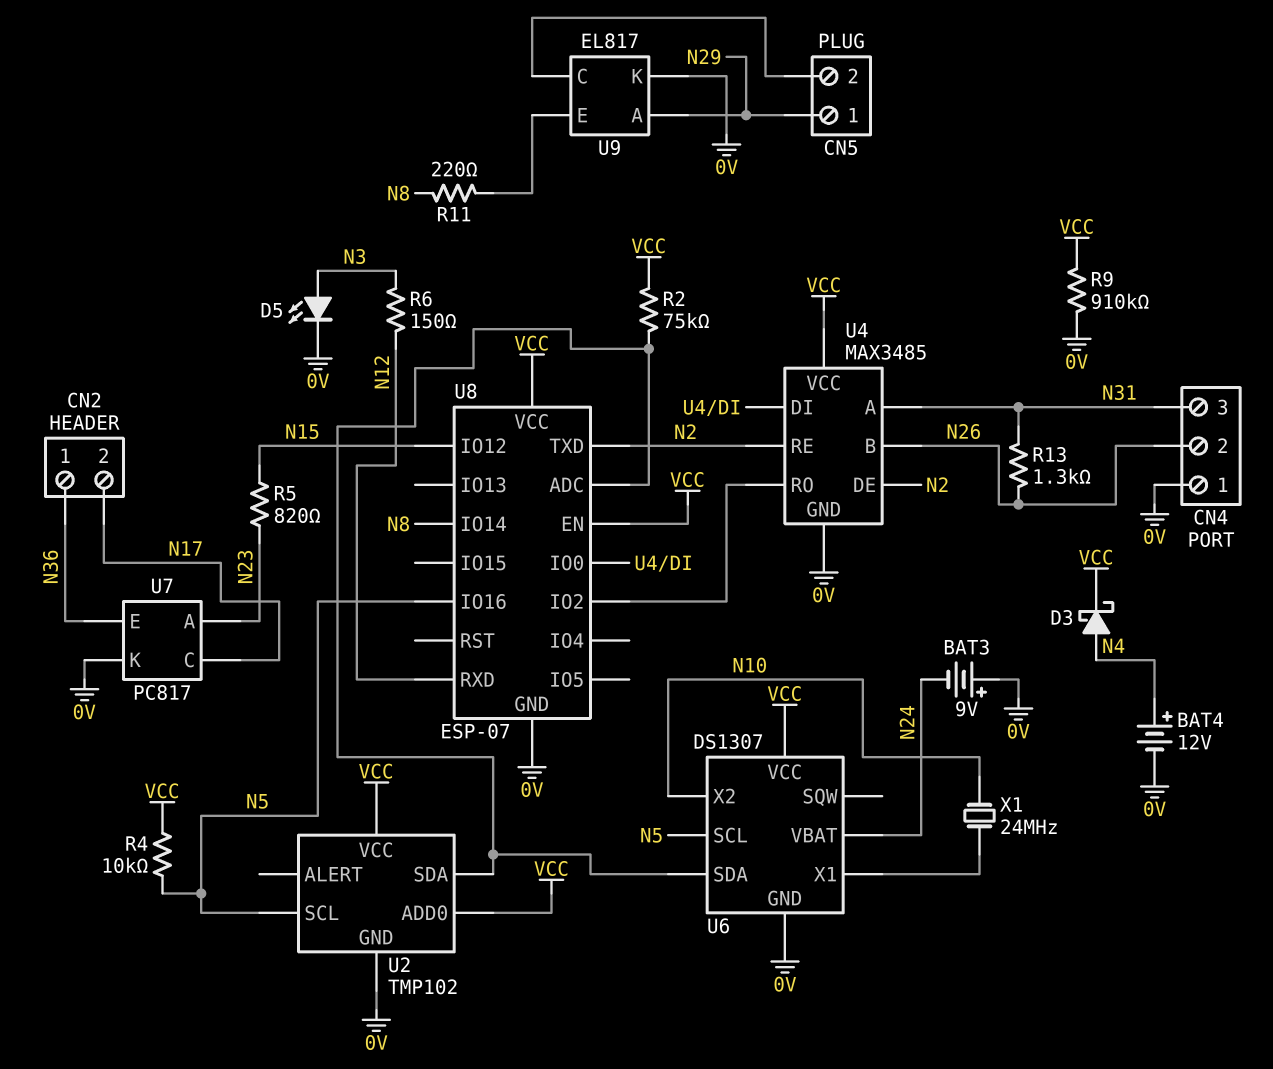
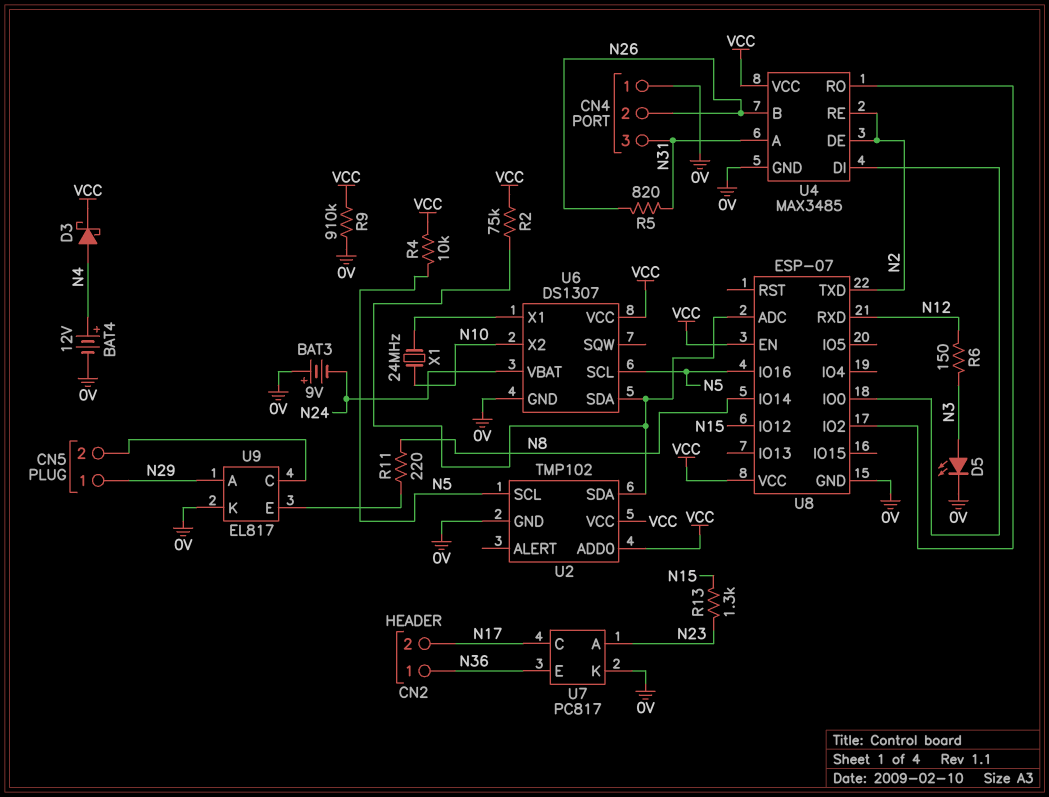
R5: 820 (N15, N23) -> 820 (N26, N31)
R13: 1.3k (N26, N31) -> 1.3k (N15, N23)

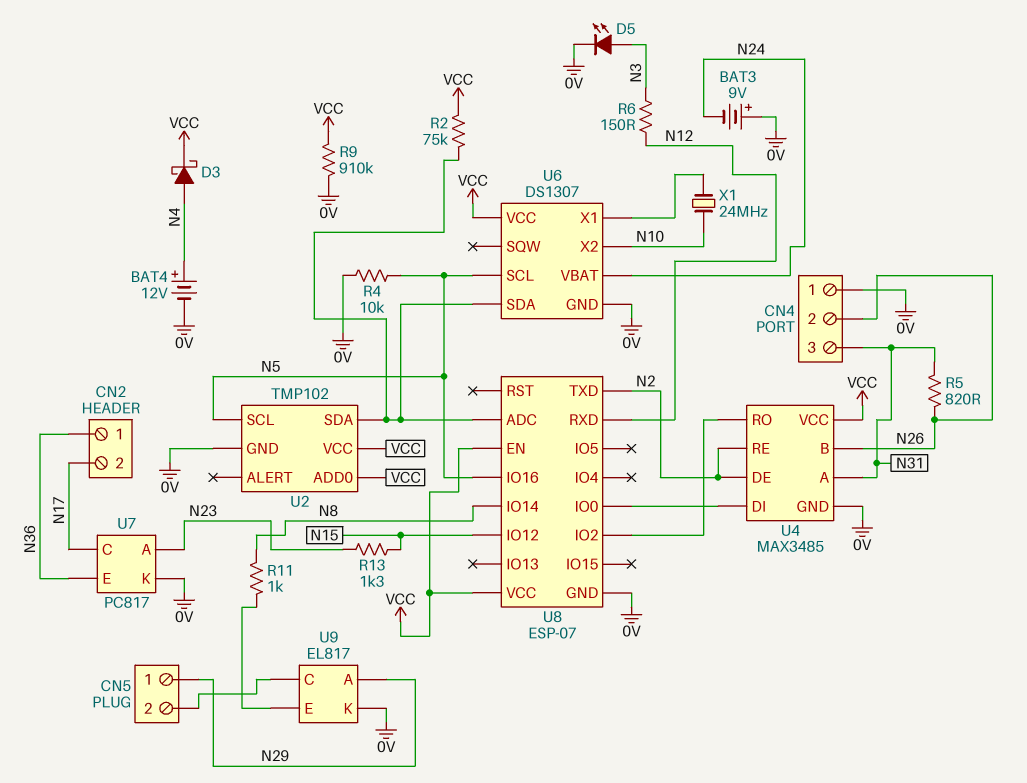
R4: 10k (N5, VCC) -> 10k (0V, N5)
R11: 220 (N8, U9/E) -> 1k (N8, U9/E)

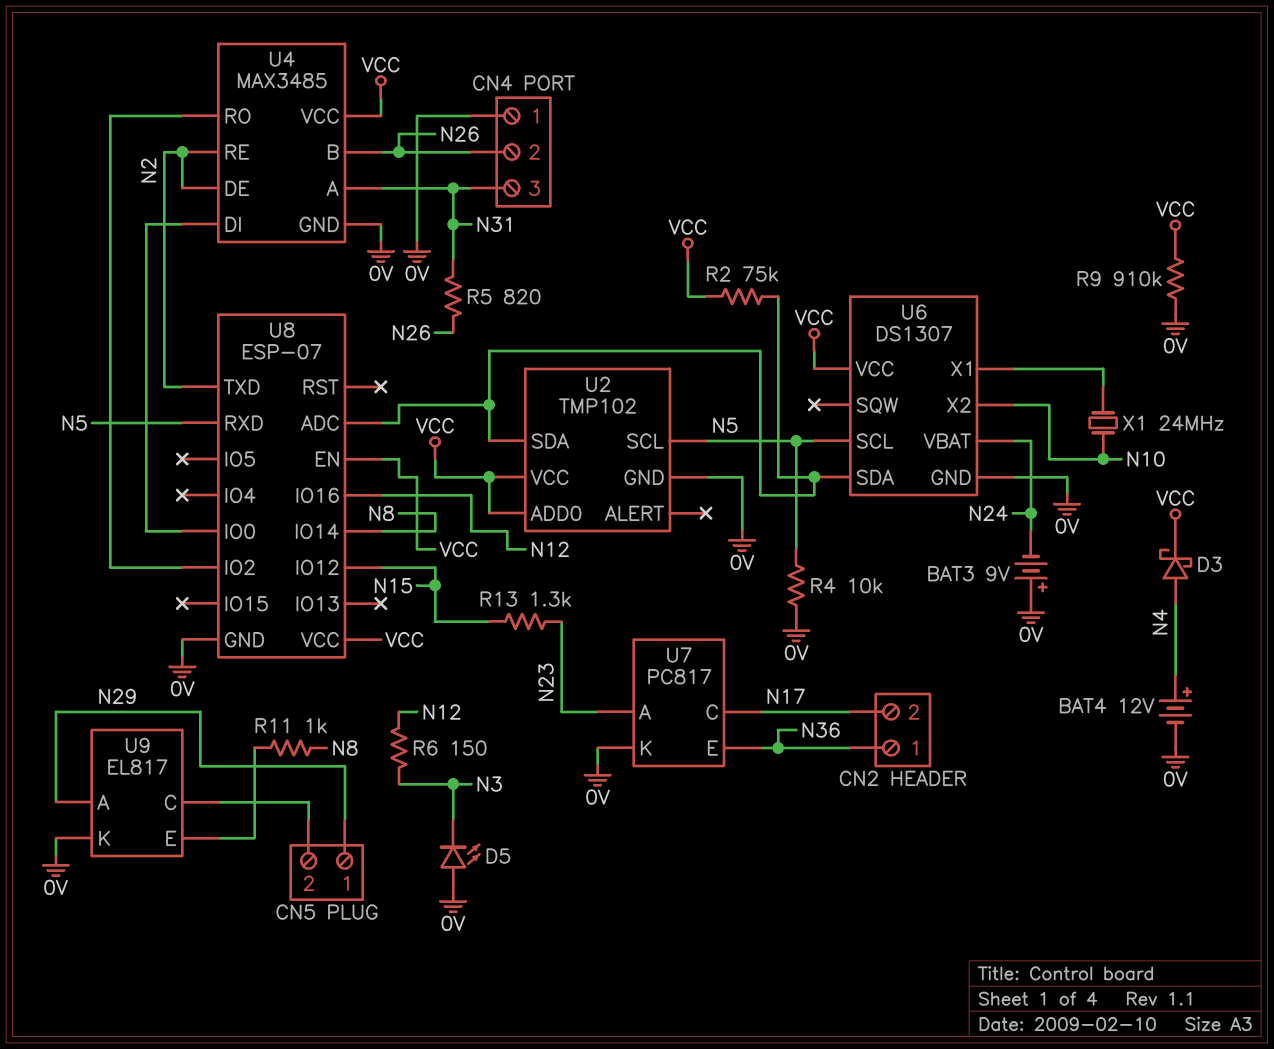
D5: LED (A N3, K 0V) -> LED (A 0V, K N3)
U8 pin IO16: N5 -> N12
U8 pin RXD: N12 -> N5

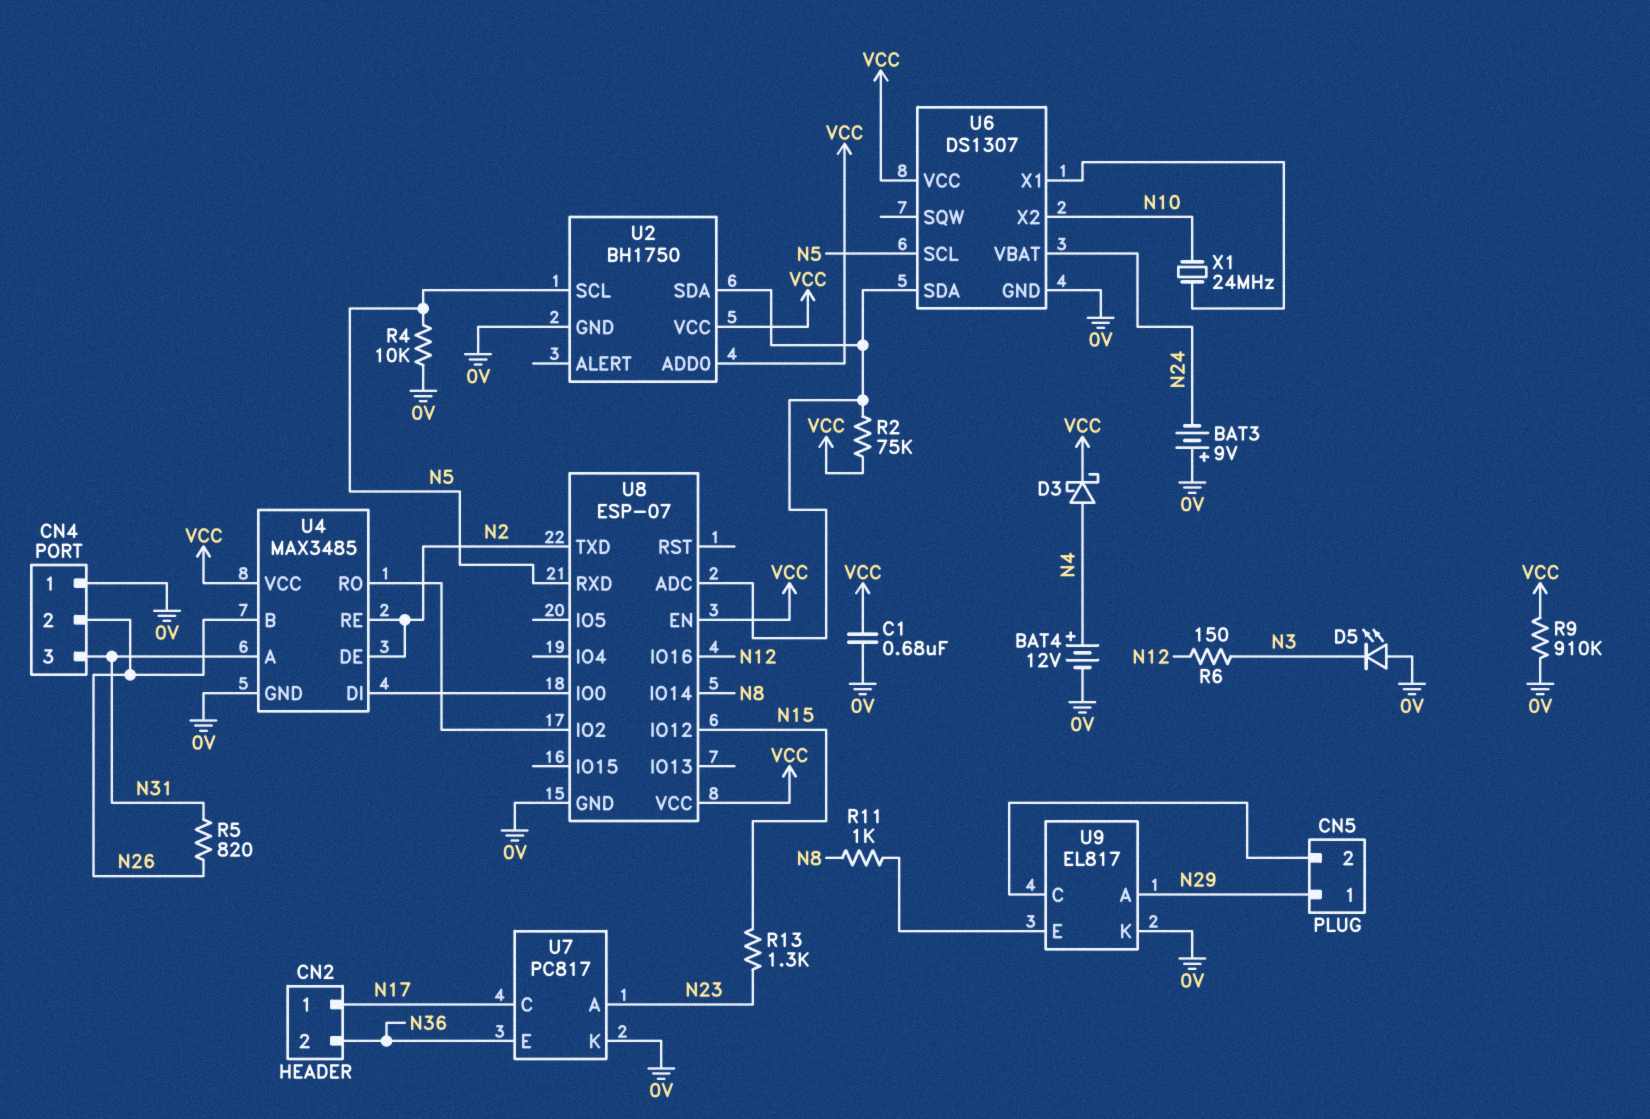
C1: none -> 680nF (0V, VCC)
CN2 pin 1: N36 -> N17
CN2 pin 2: N17 -> N36
U2: TMP102 -> BH1750

